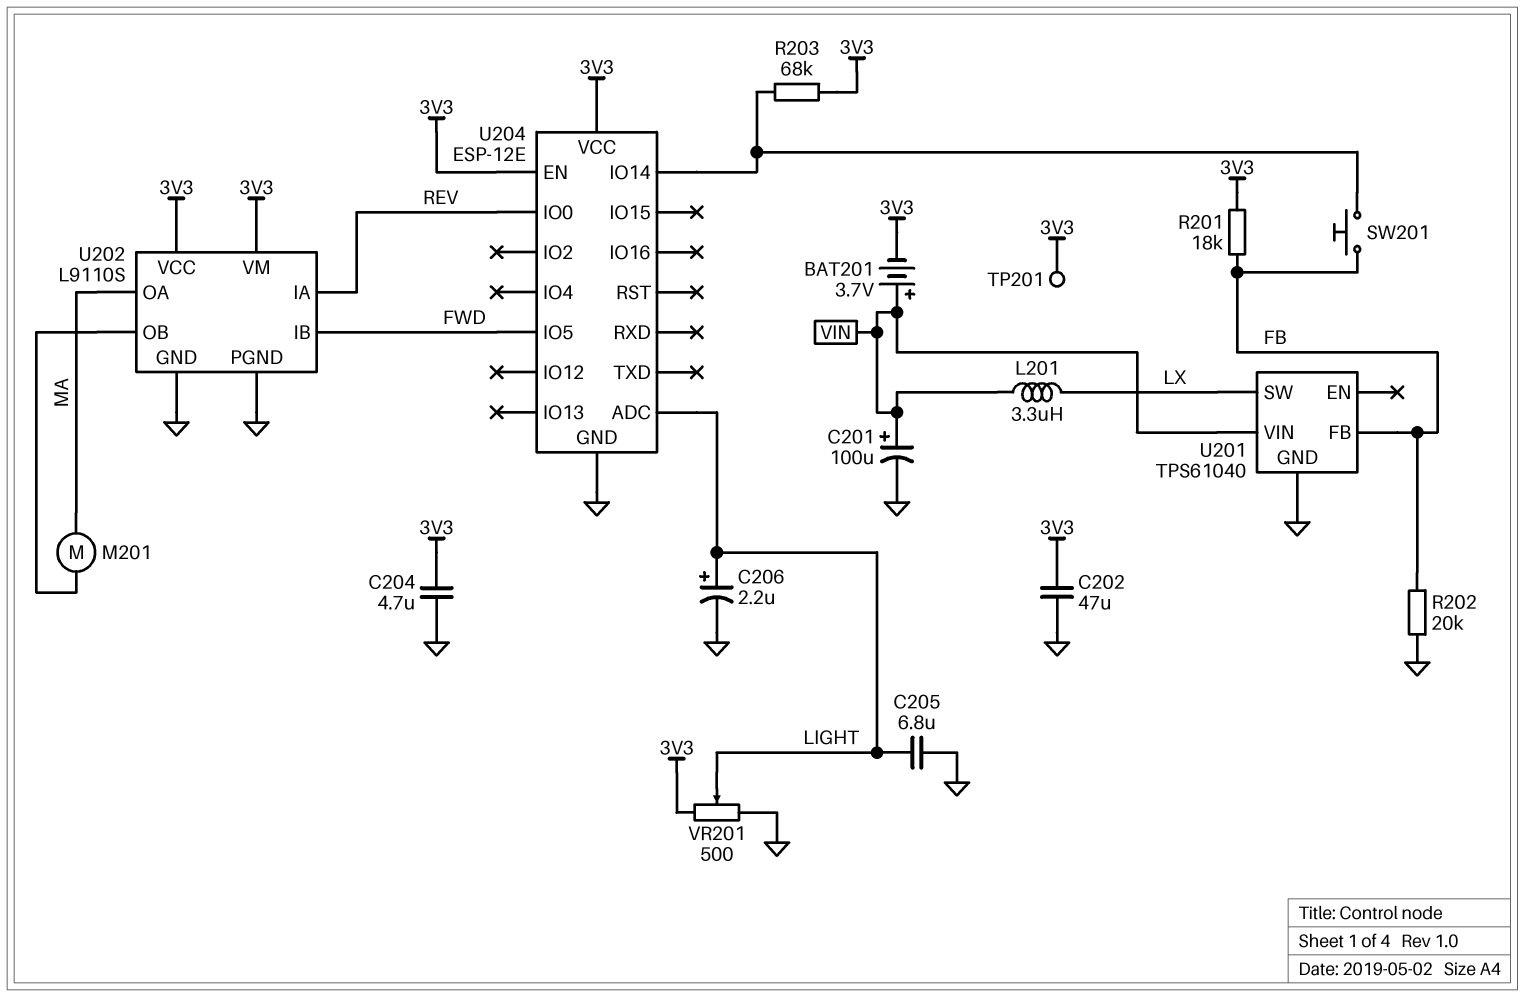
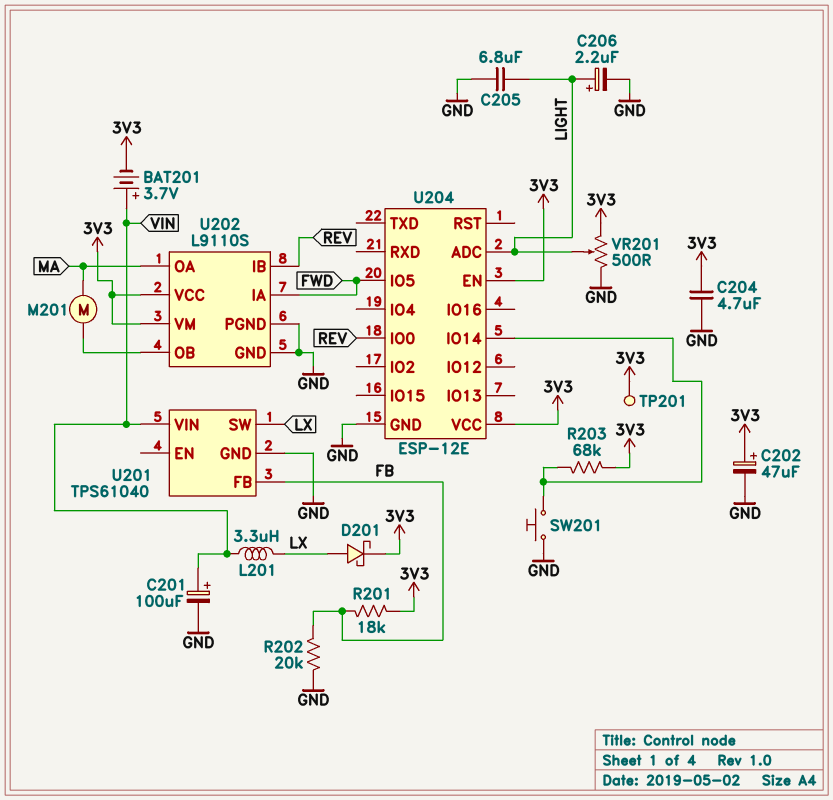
C202: 47uF (3V3, GND) -> 47uF (plus 3V3, minus GND)
D201: none -> schottky (A LX, K 3V3)
SW201: button (FB, U204/IO14) -> button (GND, U204/IO14)
U202 pin IA: REV -> FWD
U202 pin IB: FWD -> REV

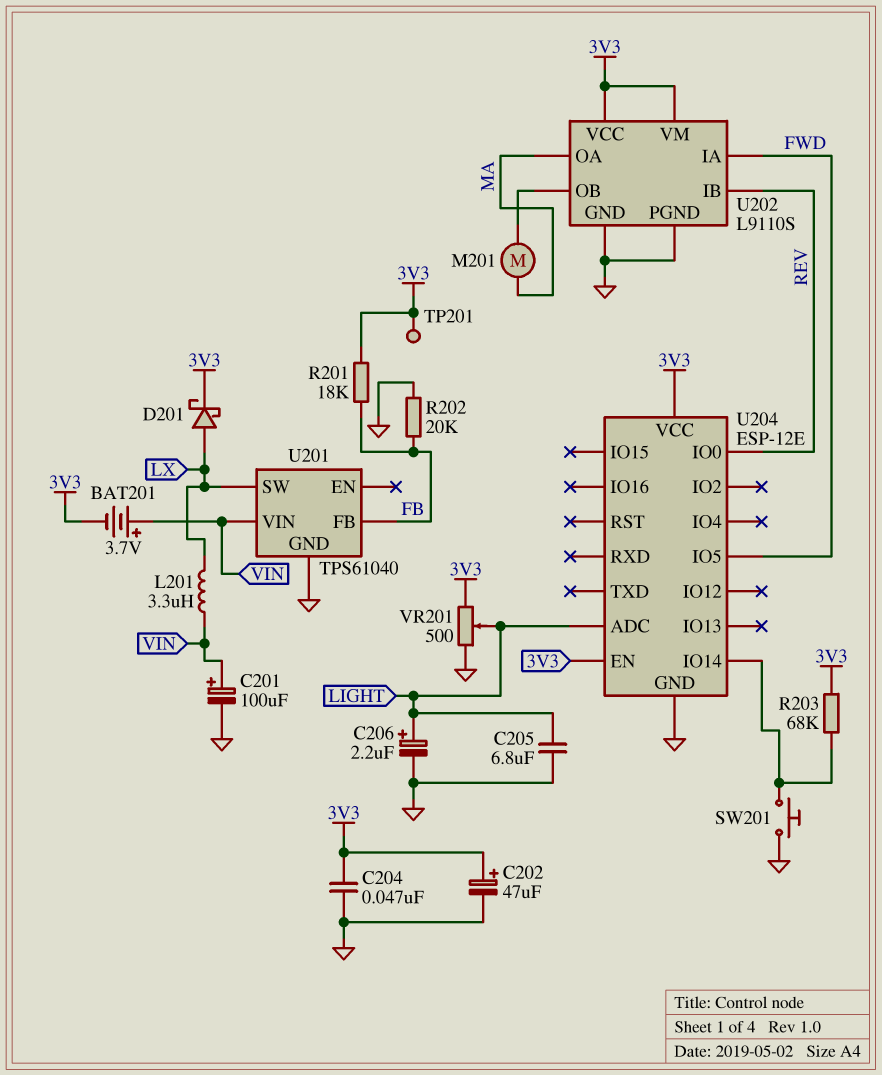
C204: 4.7uF (3V3, GND) -> 47nF (3V3, GND)

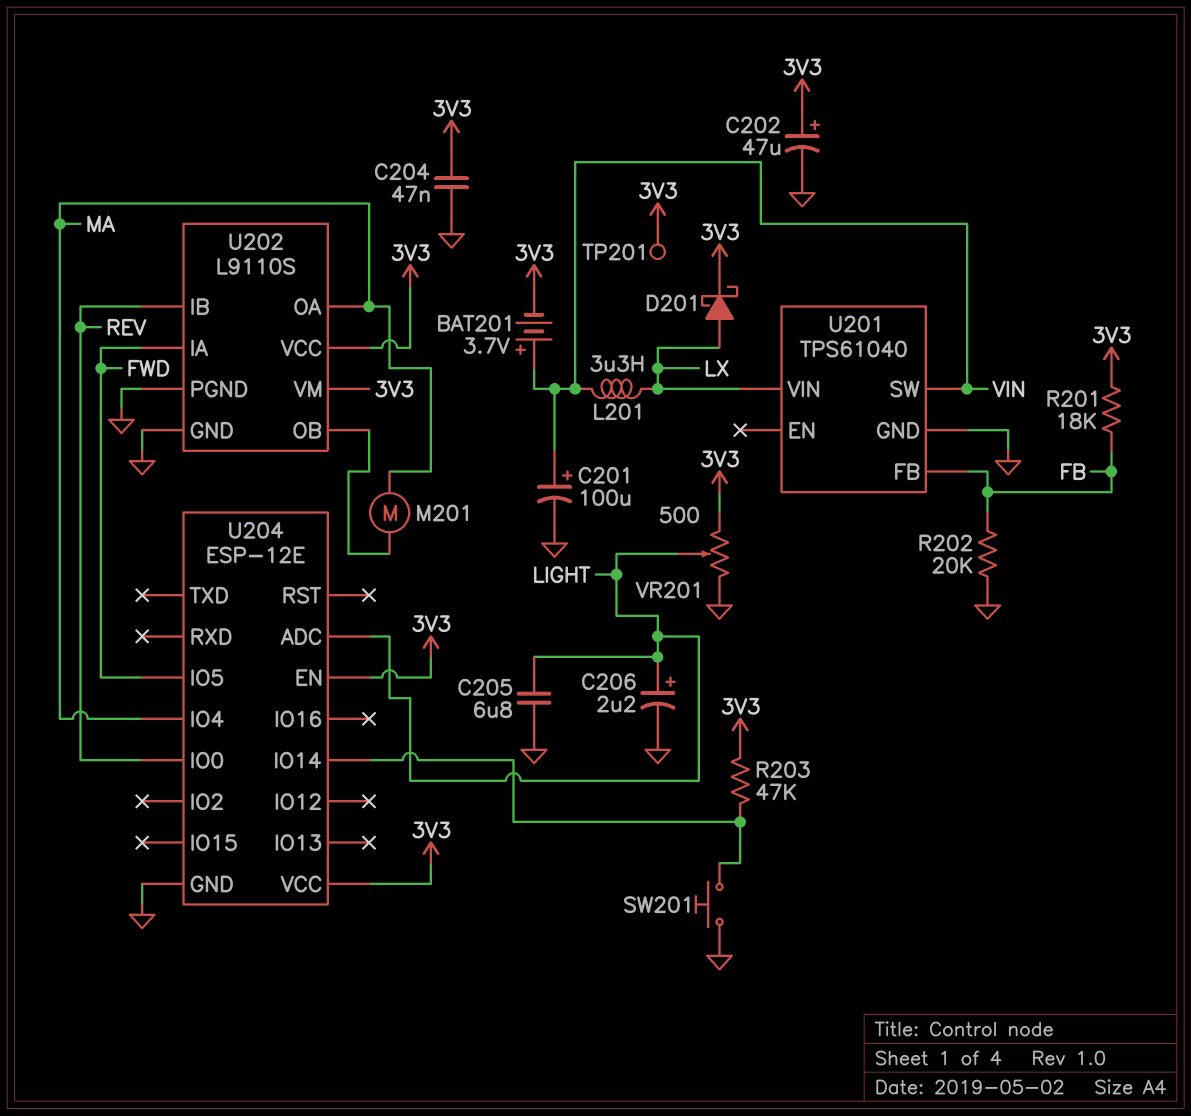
R203: 68k (3V3, U204/IO14) -> 47k (3V3, U204/IO14)
U201 pin SW: LX -> VIN
U201 pin VIN: VIN -> LX
U204 pin IO4: none -> MA

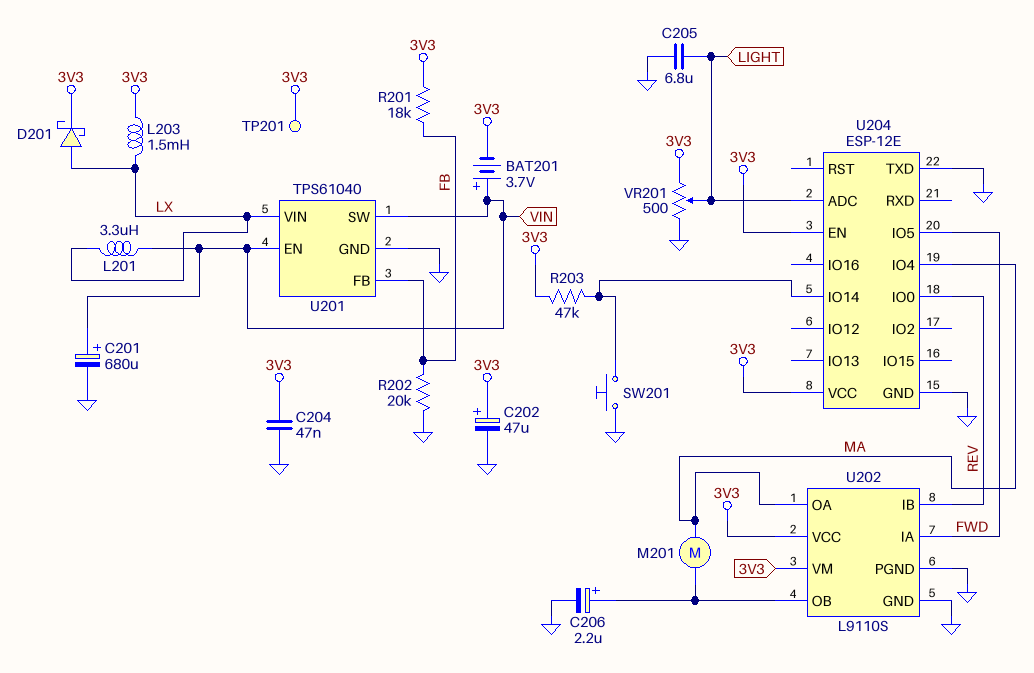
C201: 100uF (plus VIN, minus GND) -> 680uF (plus VIN, minus GND)
C206: 2.2uF (plus LIGHT, minus GND) -> 2.2uF (plus U202/OB, minus GND)
L203: none -> 1.5mH (3V3, LX)
U201 pin EN: none -> VIN
U204 pin TXD: none -> GND

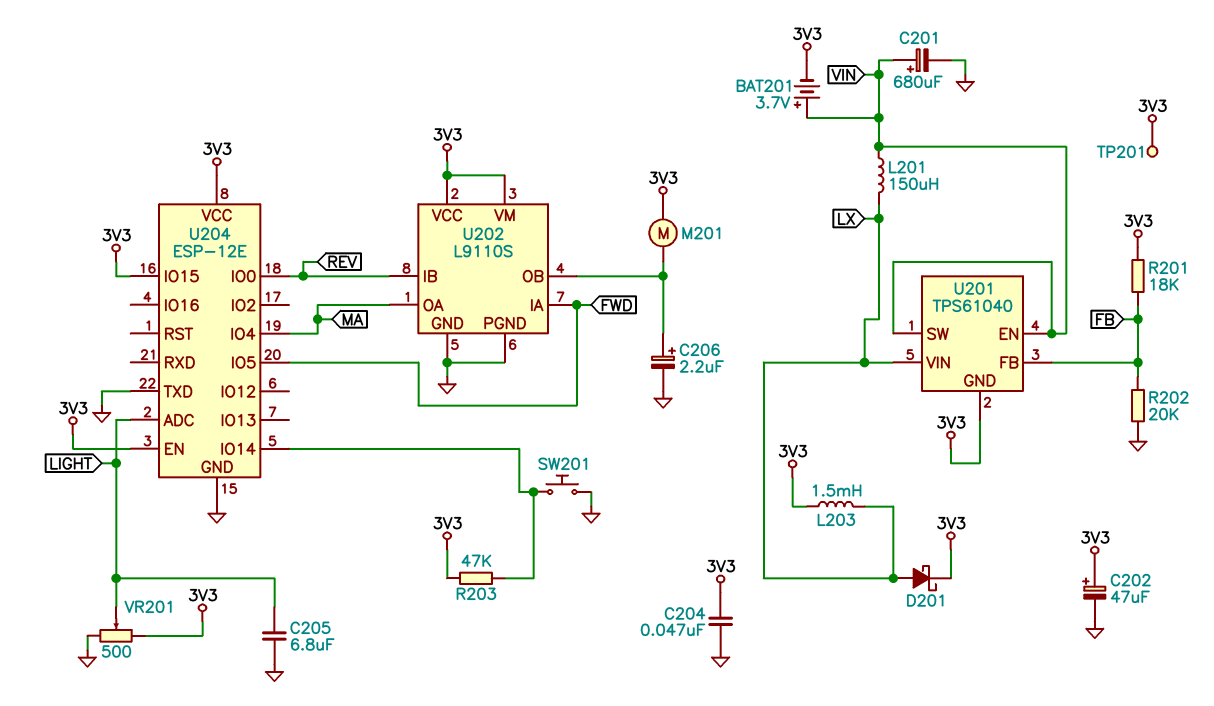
L201: 3.3uH (LX, VIN) -> 150uH (LX, VIN)
M201: motor (MA, U202/OB) -> motor (3V3, U202/OB)
U201 pin GND: GND -> 3V3
U204 pin IO15: none -> 3V3

